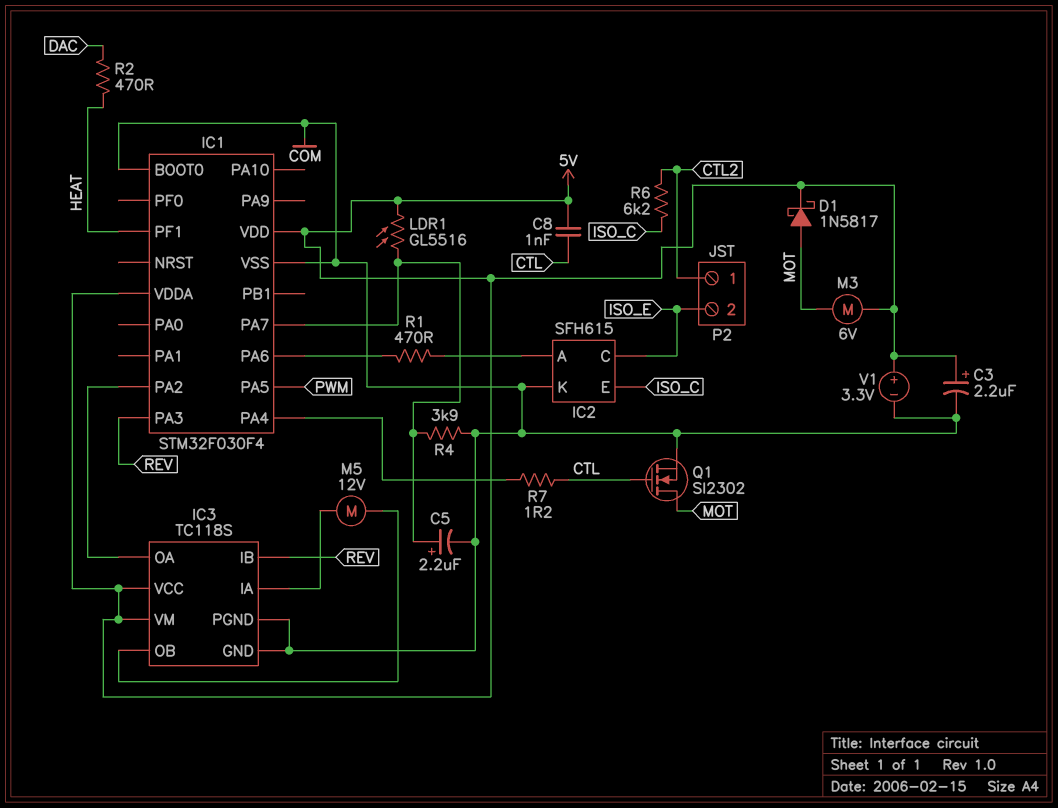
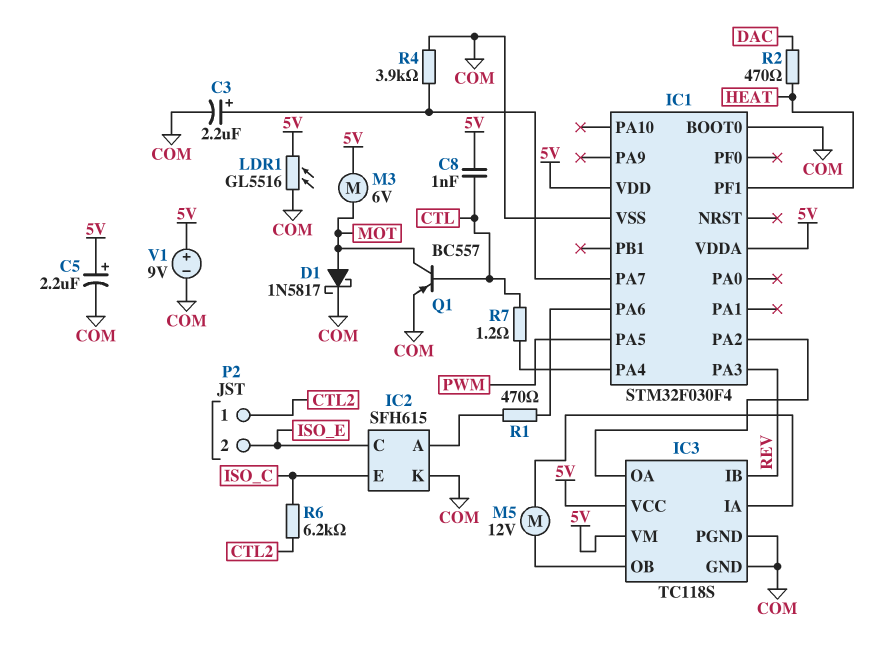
C3: 2.2uF (plus 5V, minus COM) -> 2.2uF (plus IC1/PA7, minus COM)
C5: 2.2uF (plus IC1/PA7, minus COM) -> 2.2uF (plus 5V, minus COM)
D1: schottky 1N5817 (A MOT, K 5V) -> schottky 1N5817 (A MOT, K COM)
LDR1: GL5516 (5V, IC1/PA7) -> GL5516 (5V, COM)
Q1: NMOS SI2302 (G CTL, D MOT, S COM) -> PNP BC557 (B CTL, C MOT, E COM)
V1: 3.3V (plus 5V, minus COM) -> 9V (plus 5V, minus COM)

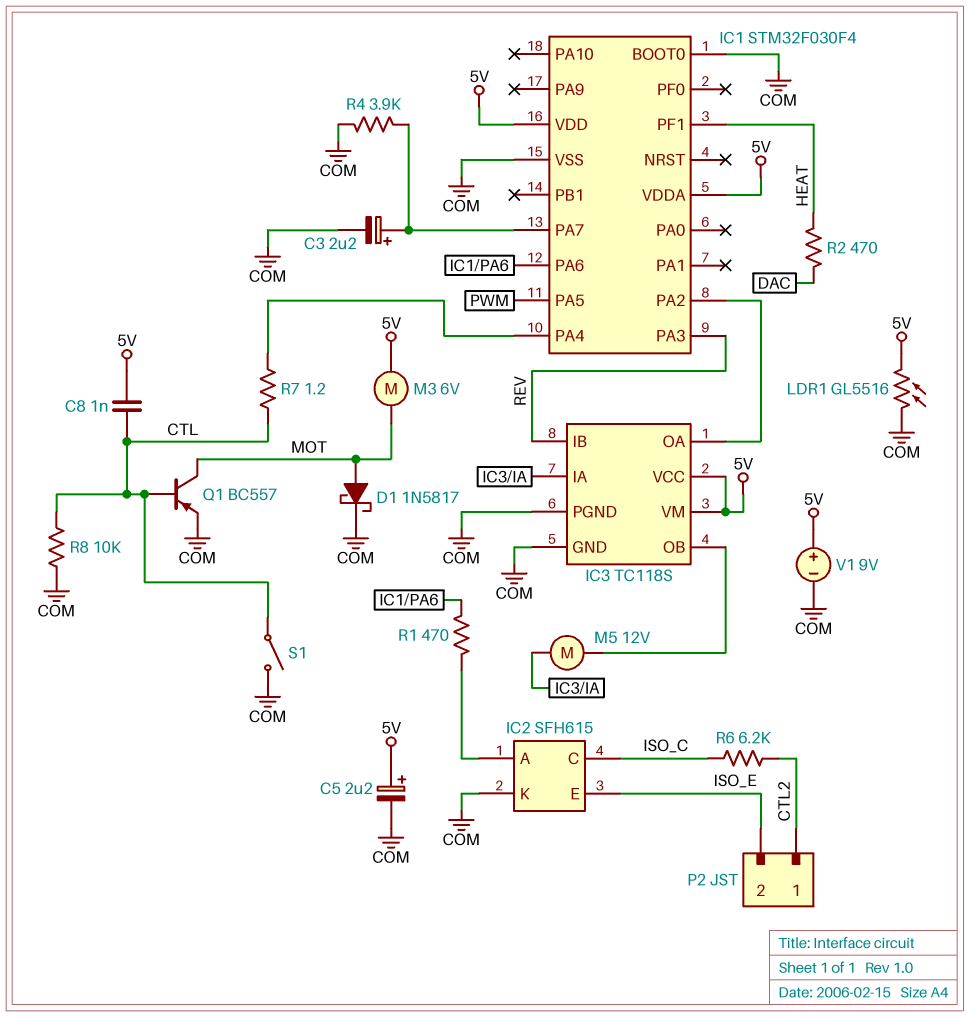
IC2 pin C: ISO_E -> ISO_C
IC2 pin E: ISO_C -> ISO_E
R8: none -> 10k (COM, CTL)
S1: none -> switch (COM, CTL)

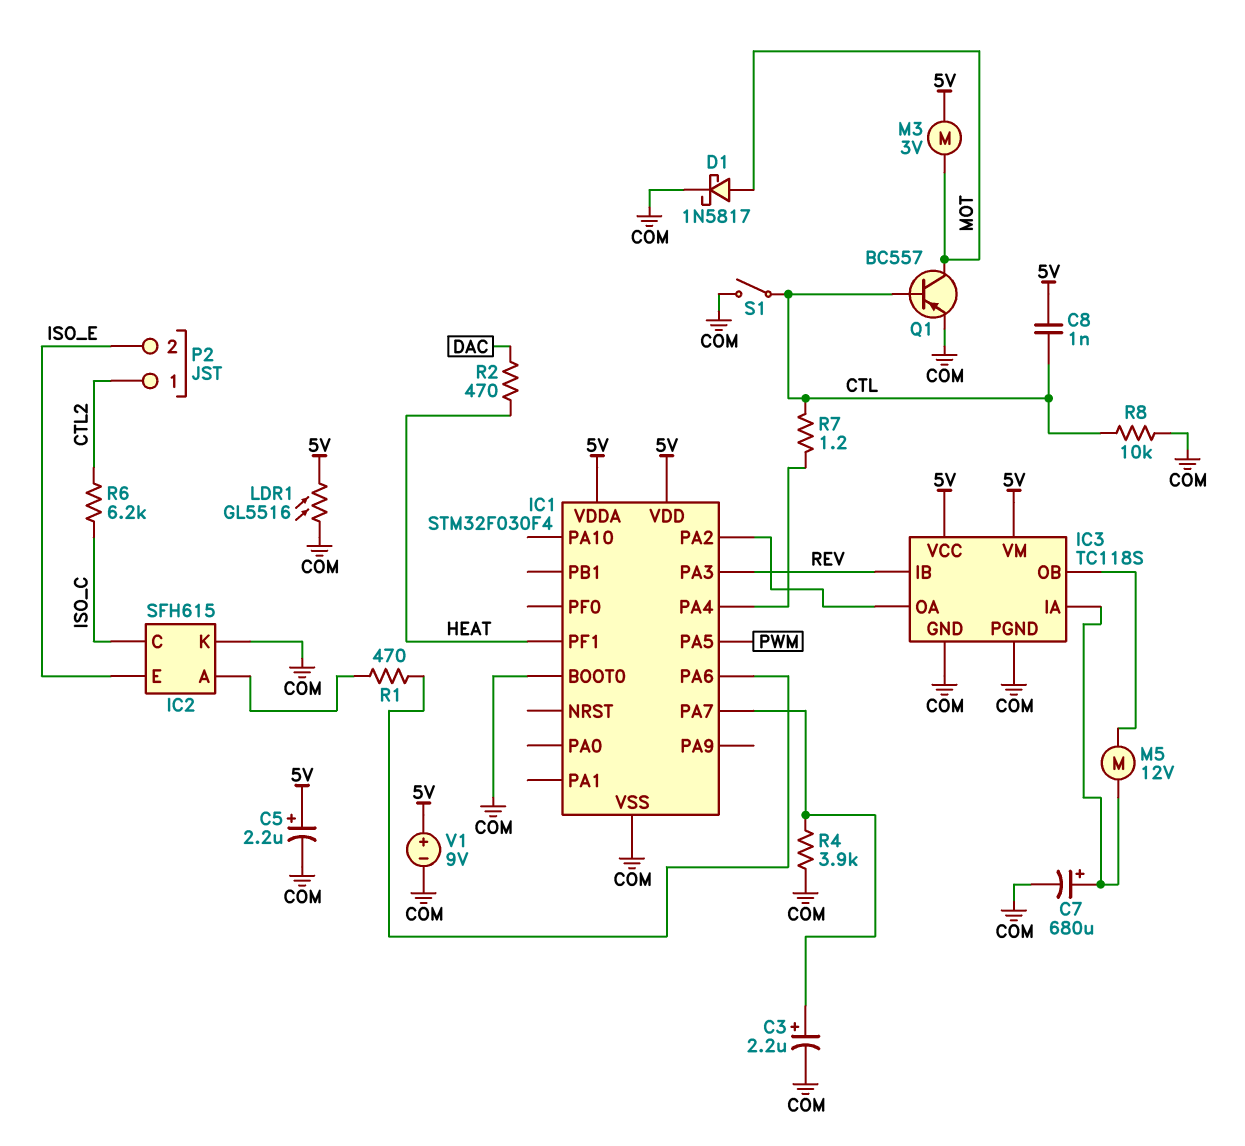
C7: none -> 680uF (plus IC3/IA, minus COM)
M3: motor 6V (5V, MOT) -> motor 3V (5V, MOT)

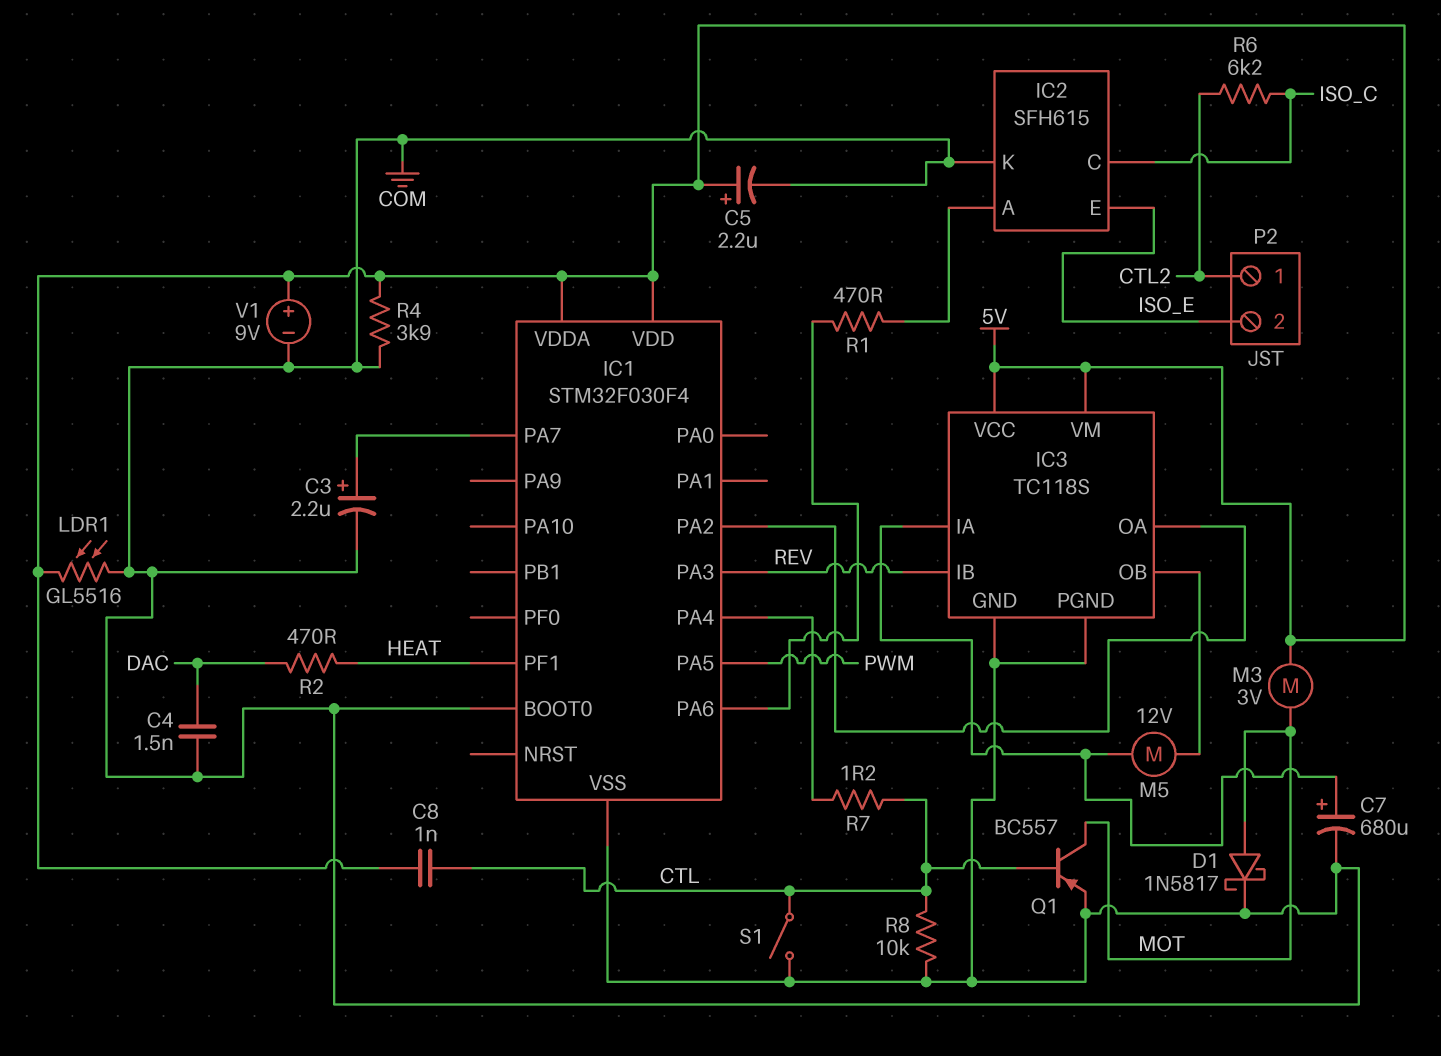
C4: none -> 1.5nF (COM, DAC)
R4: 3.9k (COM, IC1/PA7) -> 3.9k (5V, COM)

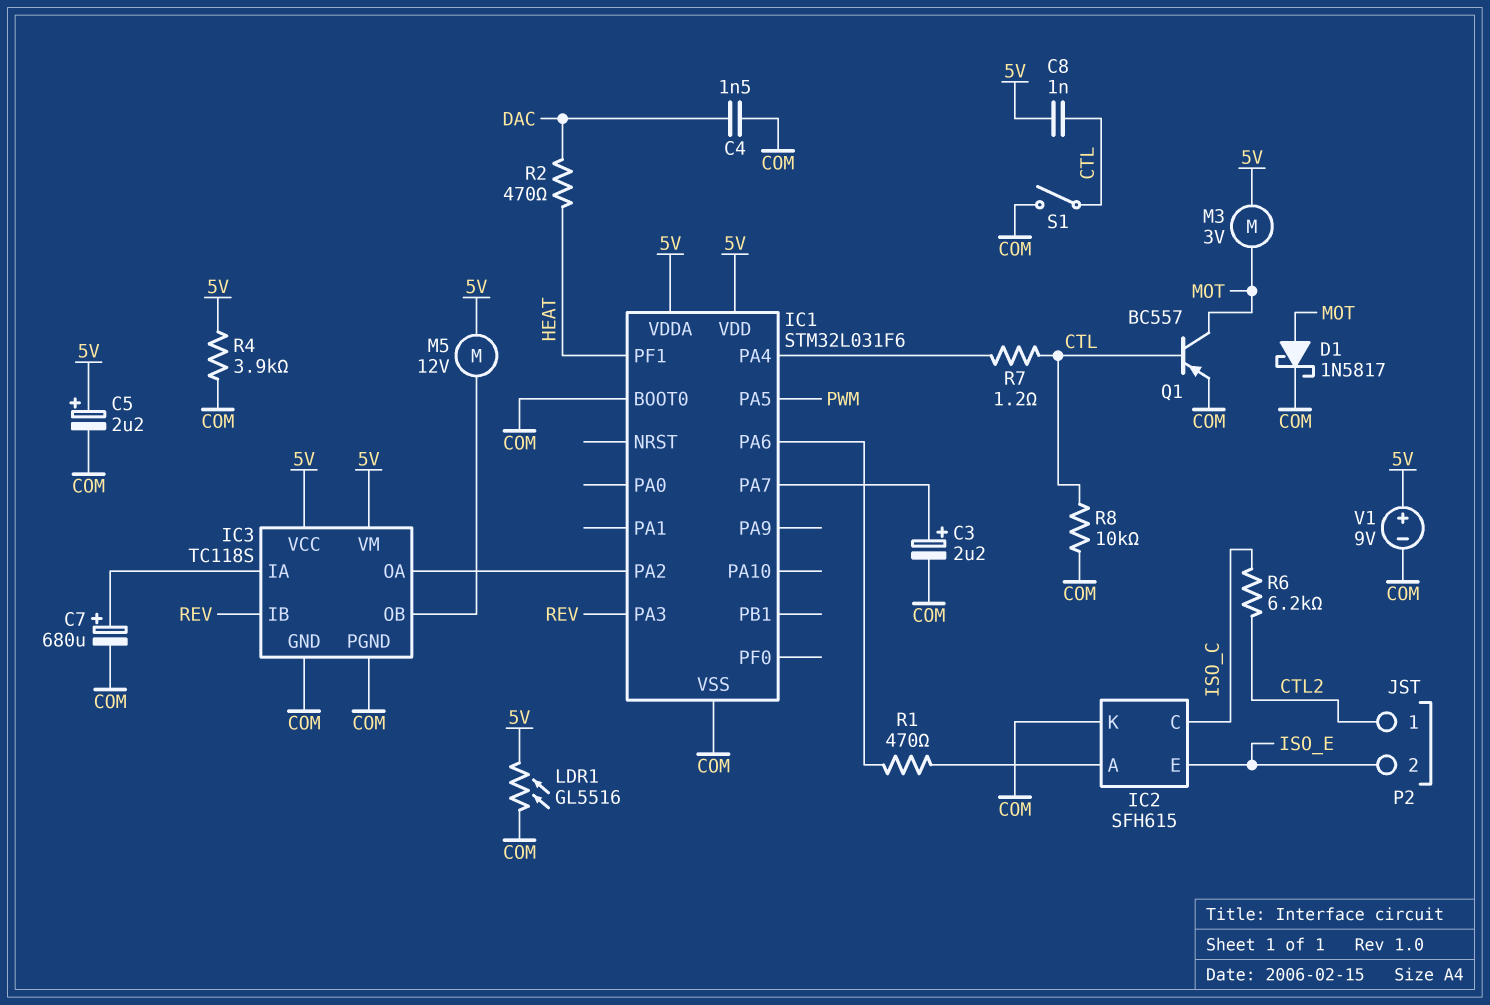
IC1: STM32F030F4 -> STM32L031F6
M5: motor 12V (IC3/IA, IC3/OB) -> motor 12V (5V, IC3/OB)

